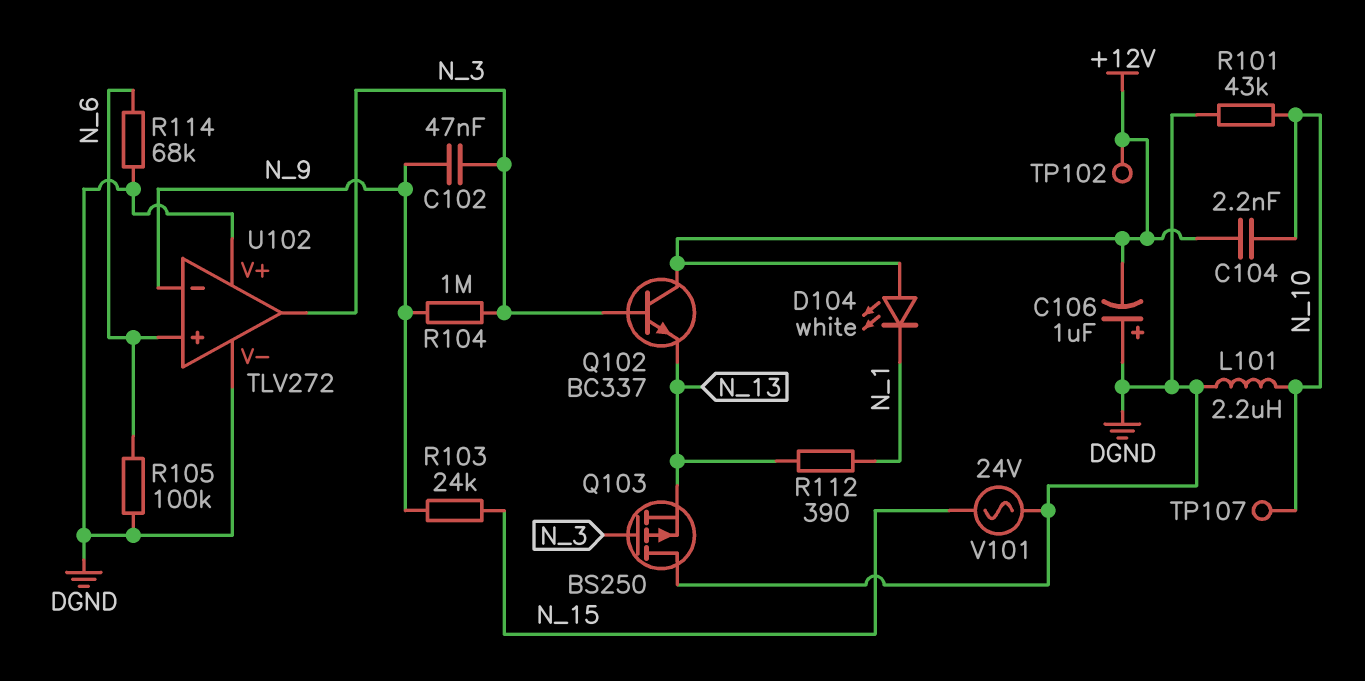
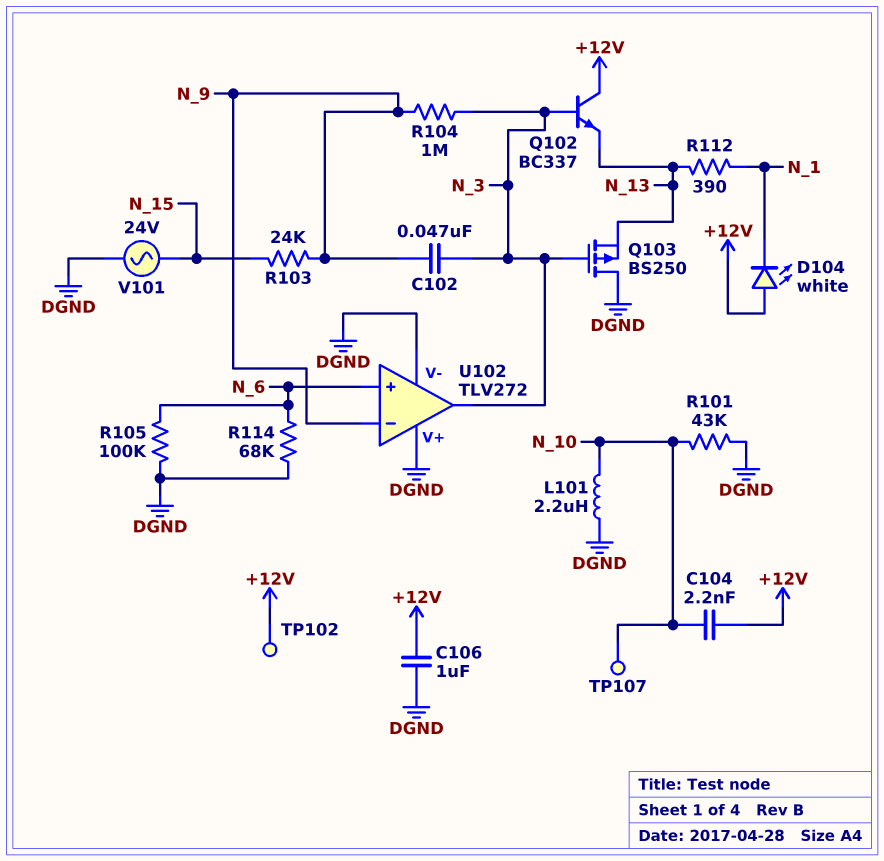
C106: 1uF (plus DGND, minus +12V) -> 1uF (+12V, DGND)

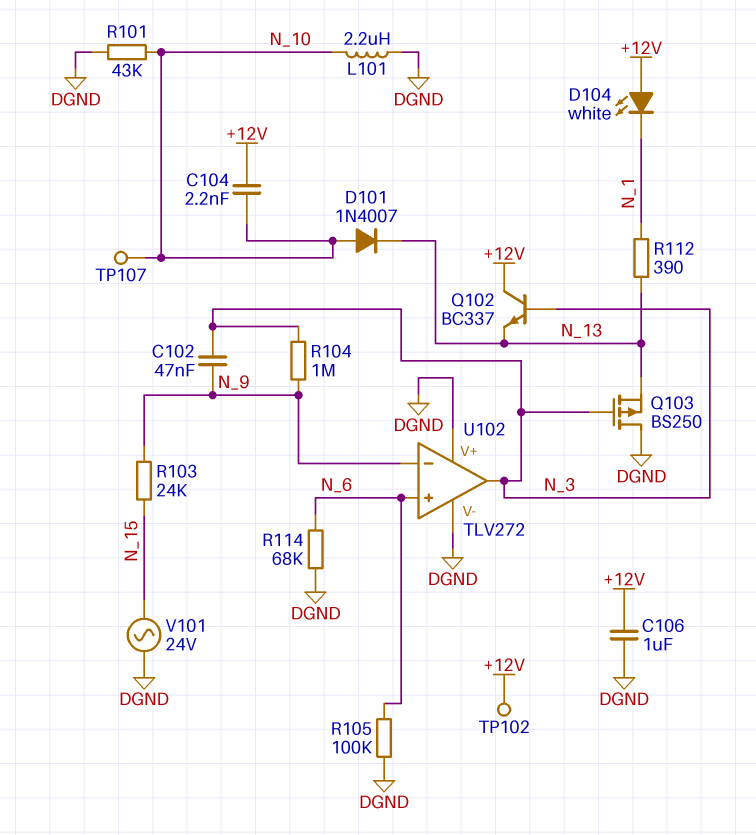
D101: none -> diode 1N4007 (A N_10, K N_13)

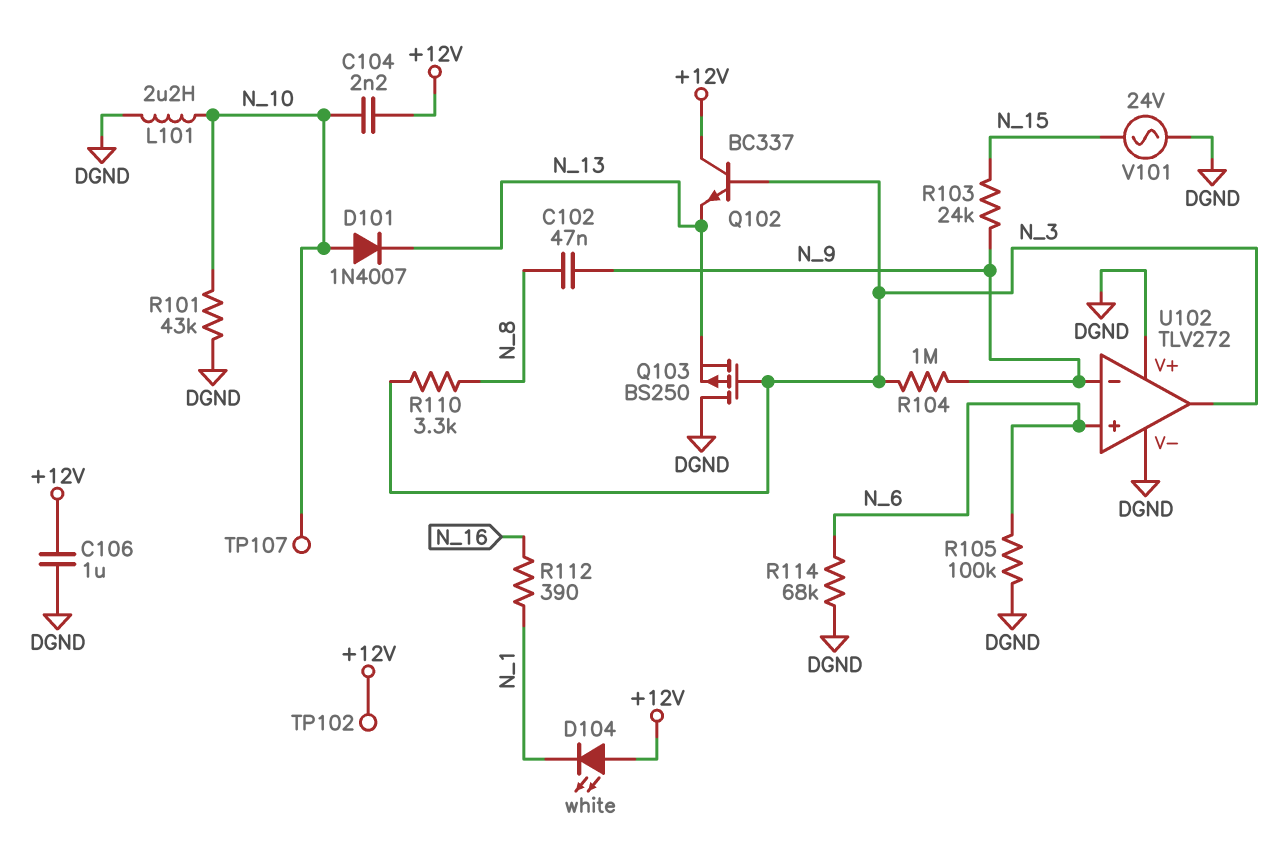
C102: 47nF (N_3, N_9) -> 47nF (N_8, N_9)
R110: none -> 3.3k (N_3, N_8)
R112: 390 (N_1, N_13) -> 390 (N_1, N_16)

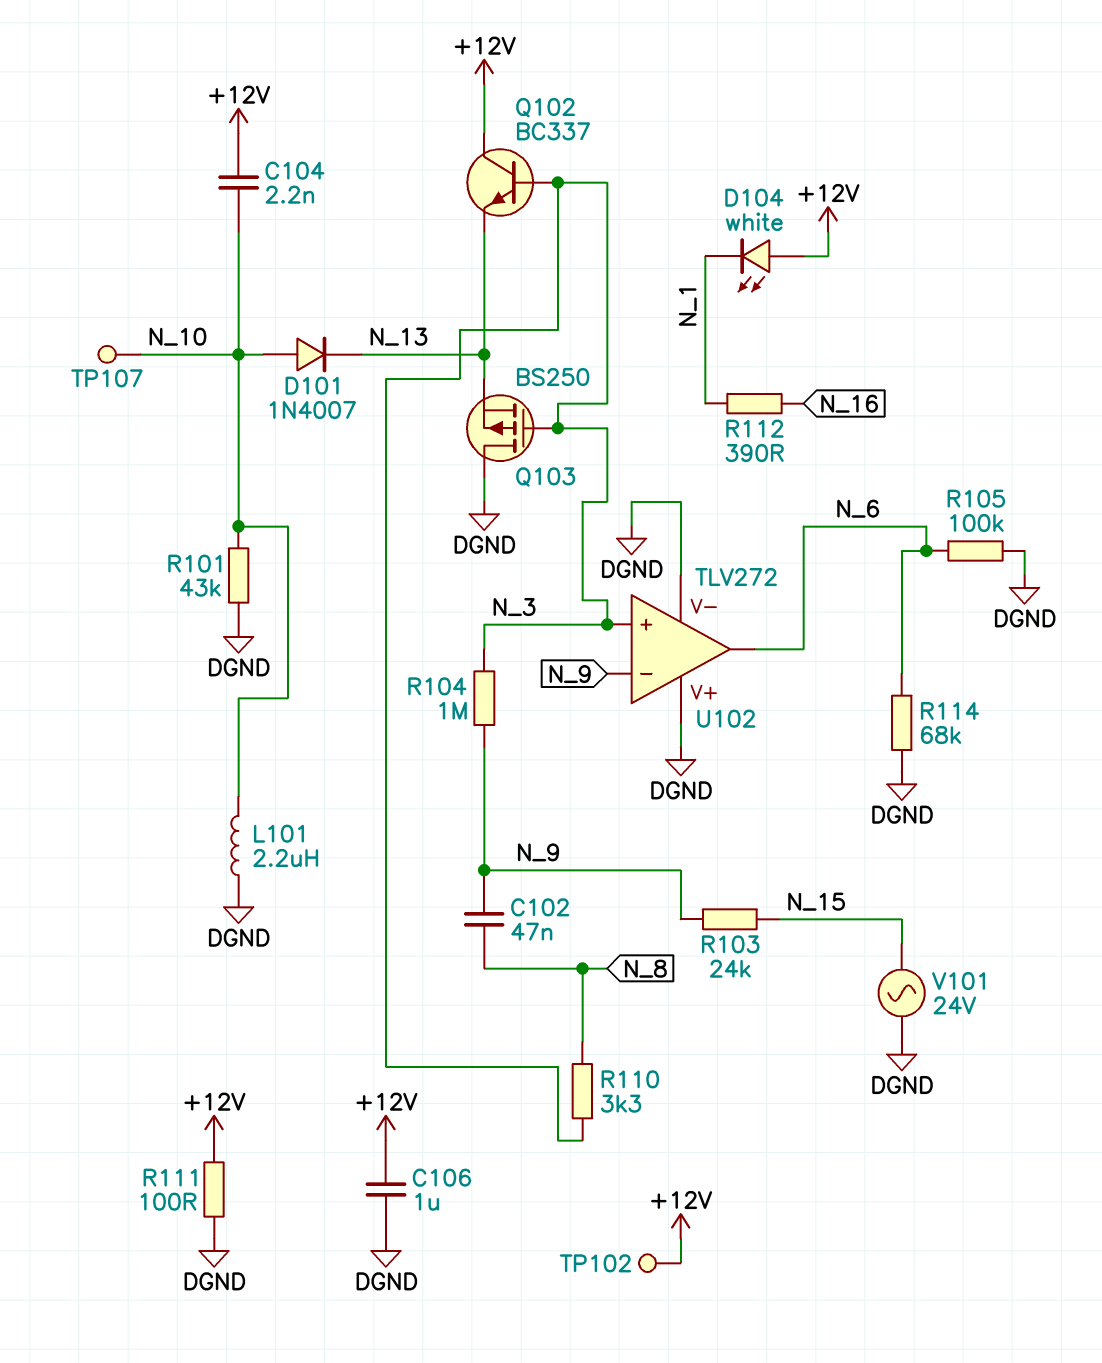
R111: none -> 100 (+12V, DGND)
U102 pin in+: N_6 -> N_3
U102 pin out: N_3 -> N_6

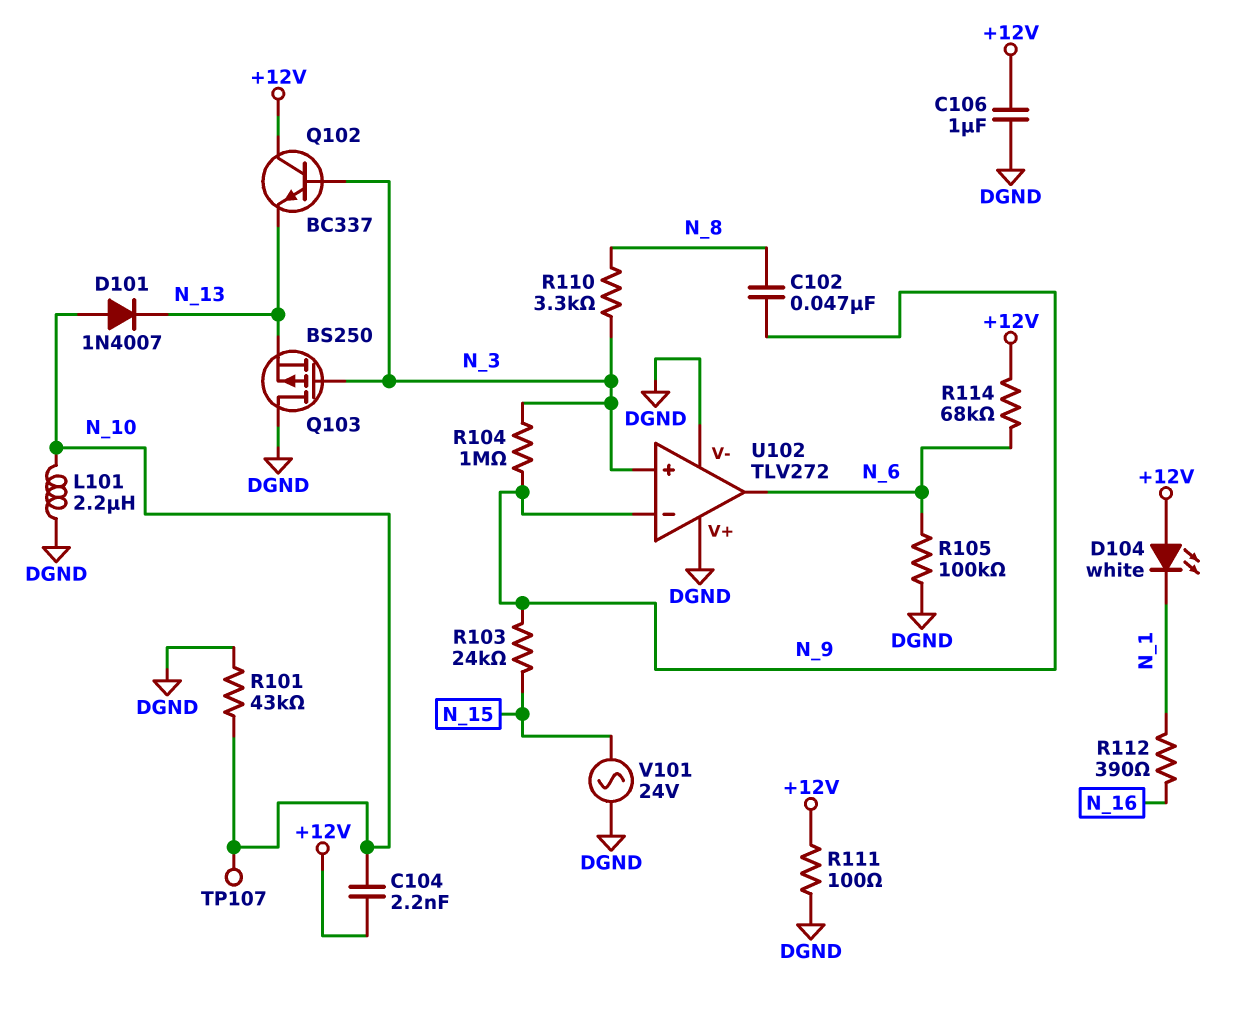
R114: 68k (DGND, N_6) -> 68k (+12V, N_6)
TP102: test point (+12V) -> none

